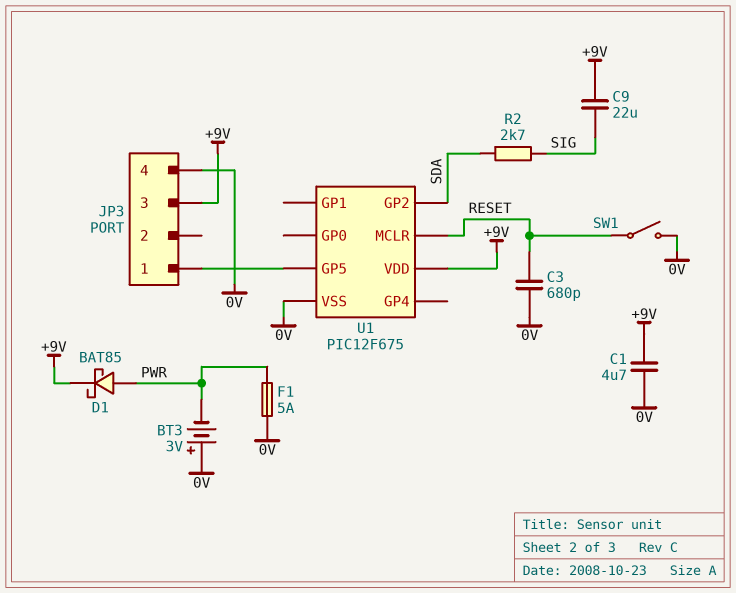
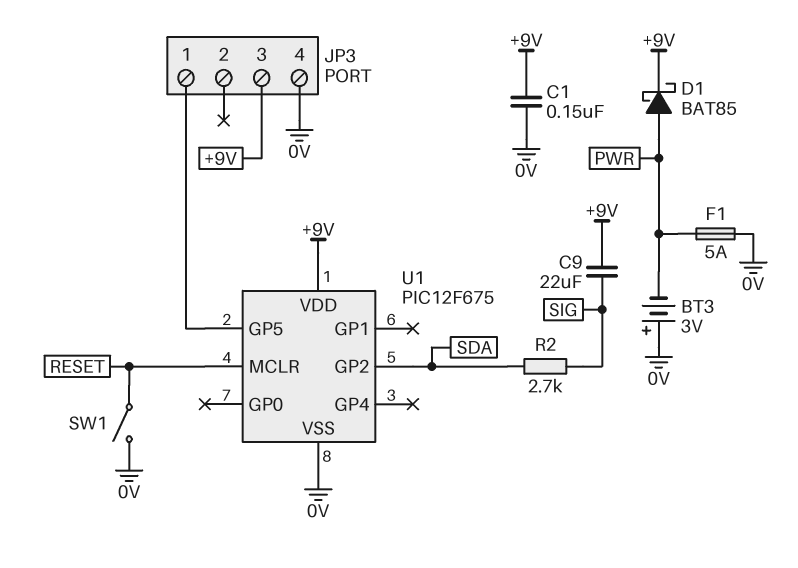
C1: 4.7uF (+9V, 0V) -> 150nF (+9V, 0V)
C3: 680pF (0V, RESET) -> none

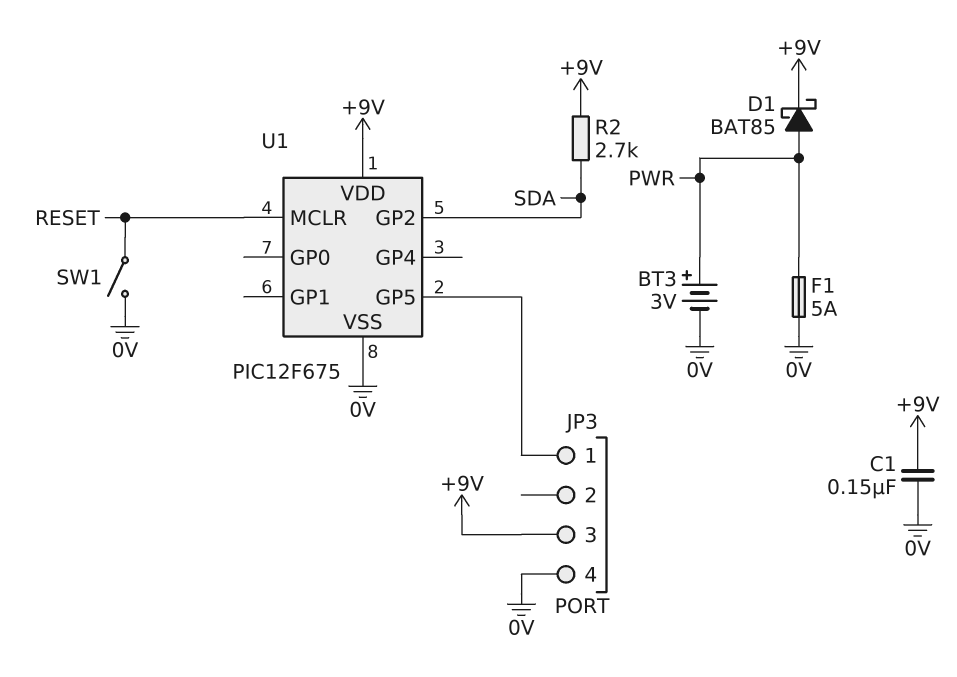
BT3: 3V (plus 0V, minus PWR) -> 3V (plus PWR, minus 0V)
C9: 22uF (+9V, SIG) -> none
R2: 2.7k (SDA, SIG) -> 2.7k (+9V, SDA)

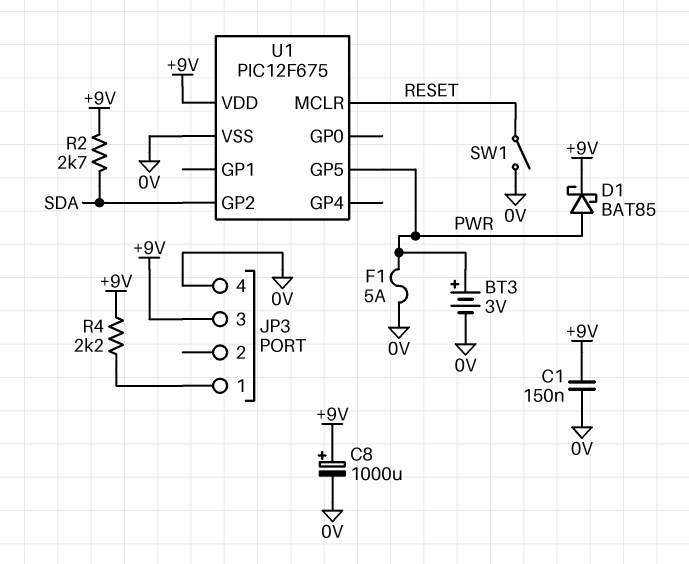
C8: none -> 1000uF (plus +9V, minus 0V)
R4: none -> 2.2k (+9V, JP3/1)
U1 pin GP5: JP3/1 -> PWR

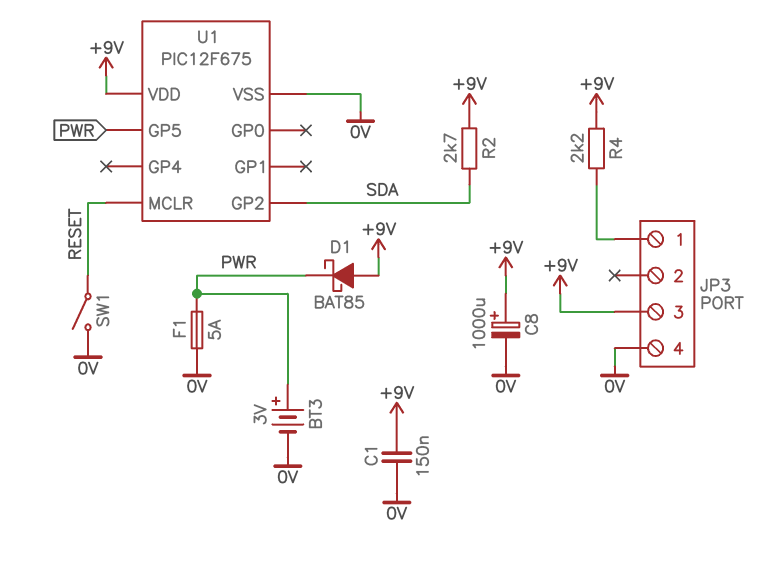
D1: schottky BAT85 (A PWR, K +9V) -> schottky BAT85 (A +9V, K PWR)

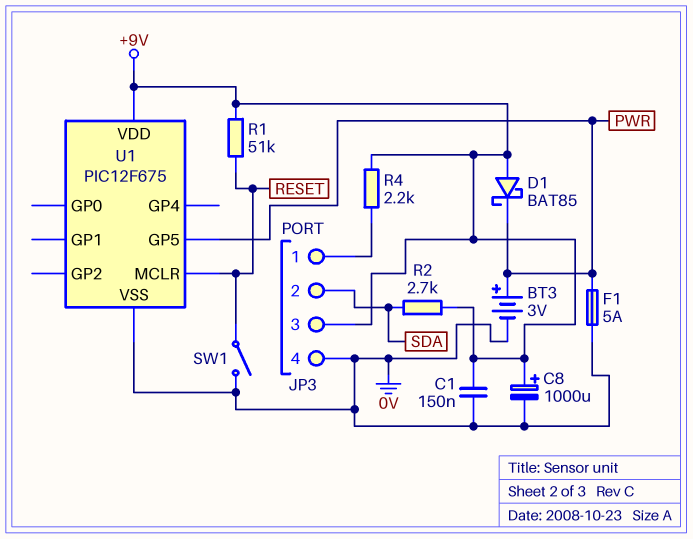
JP3 pin 2: none -> SDA
R1: none -> 51k (+9V, RESET)
U1 pin GP2: SDA -> none

